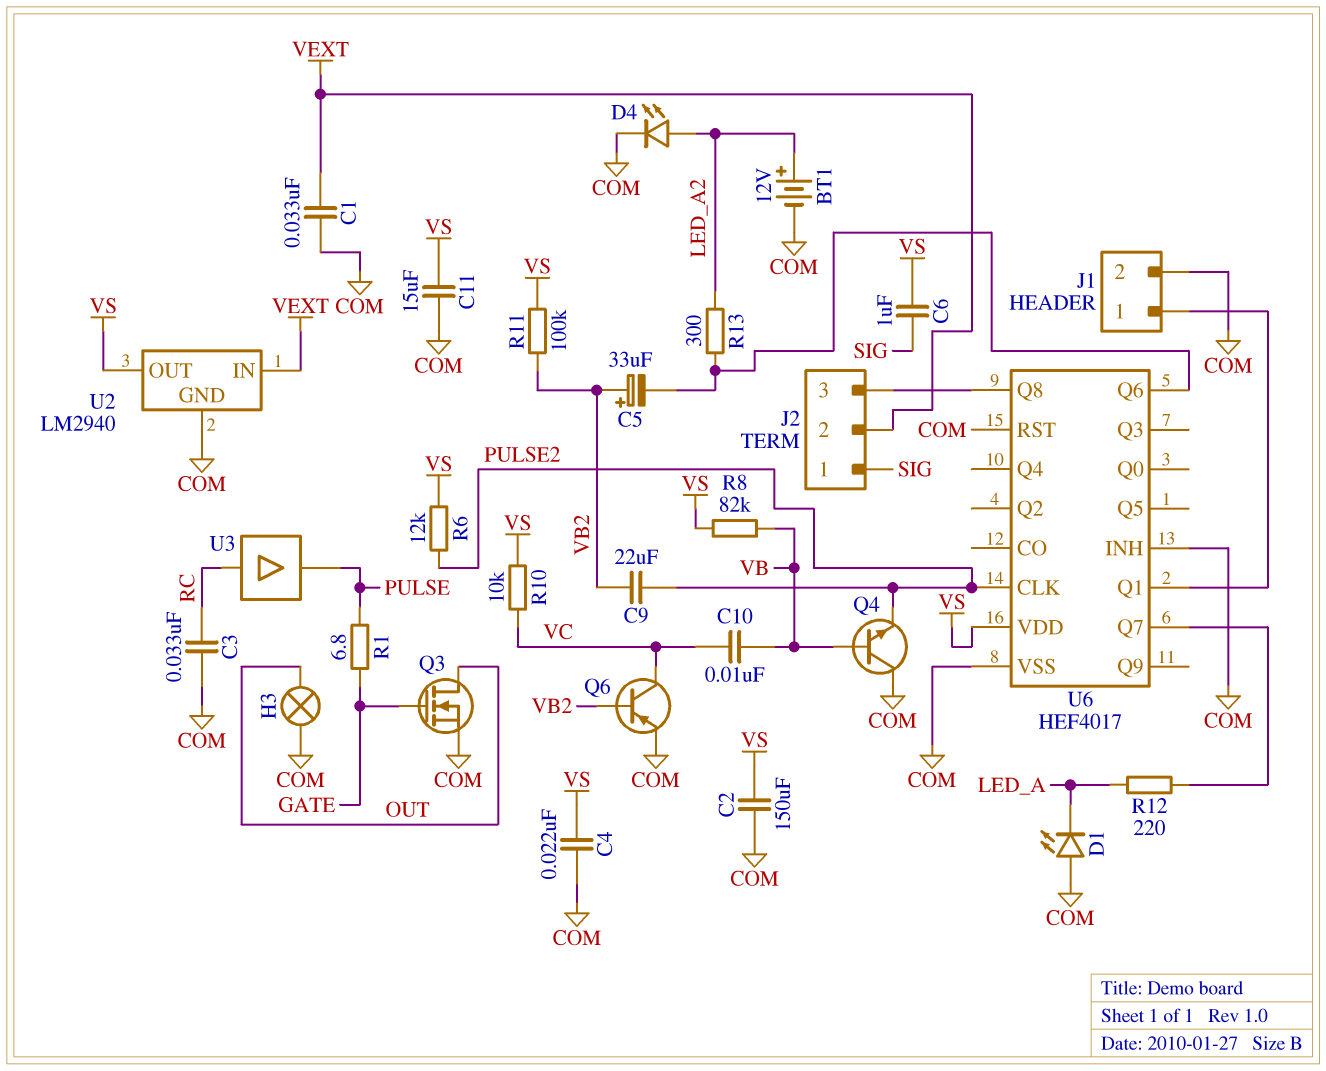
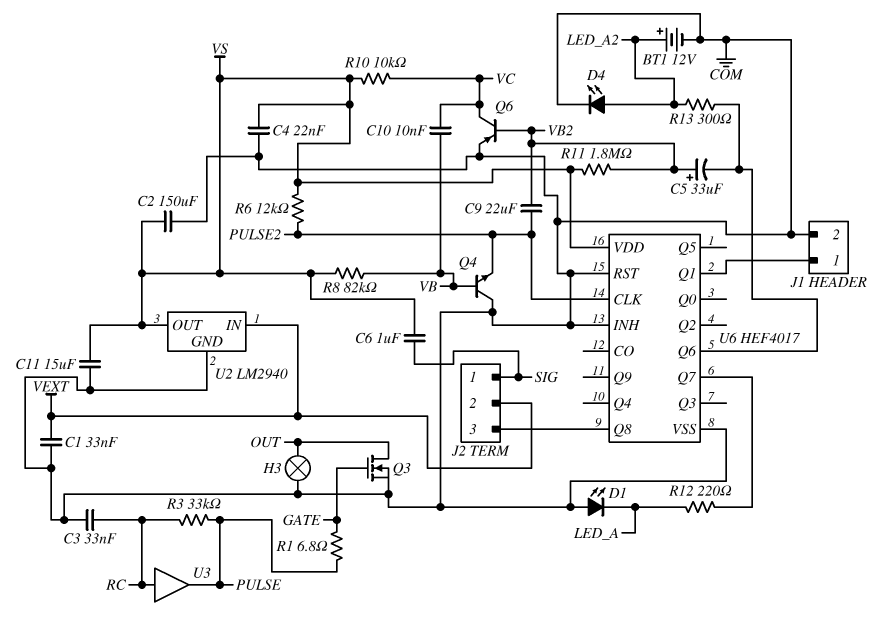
R3: none -> 33k (PULSE, RC)
R11: 100k (VB2, VS) -> 1.8M (VB2, VS)

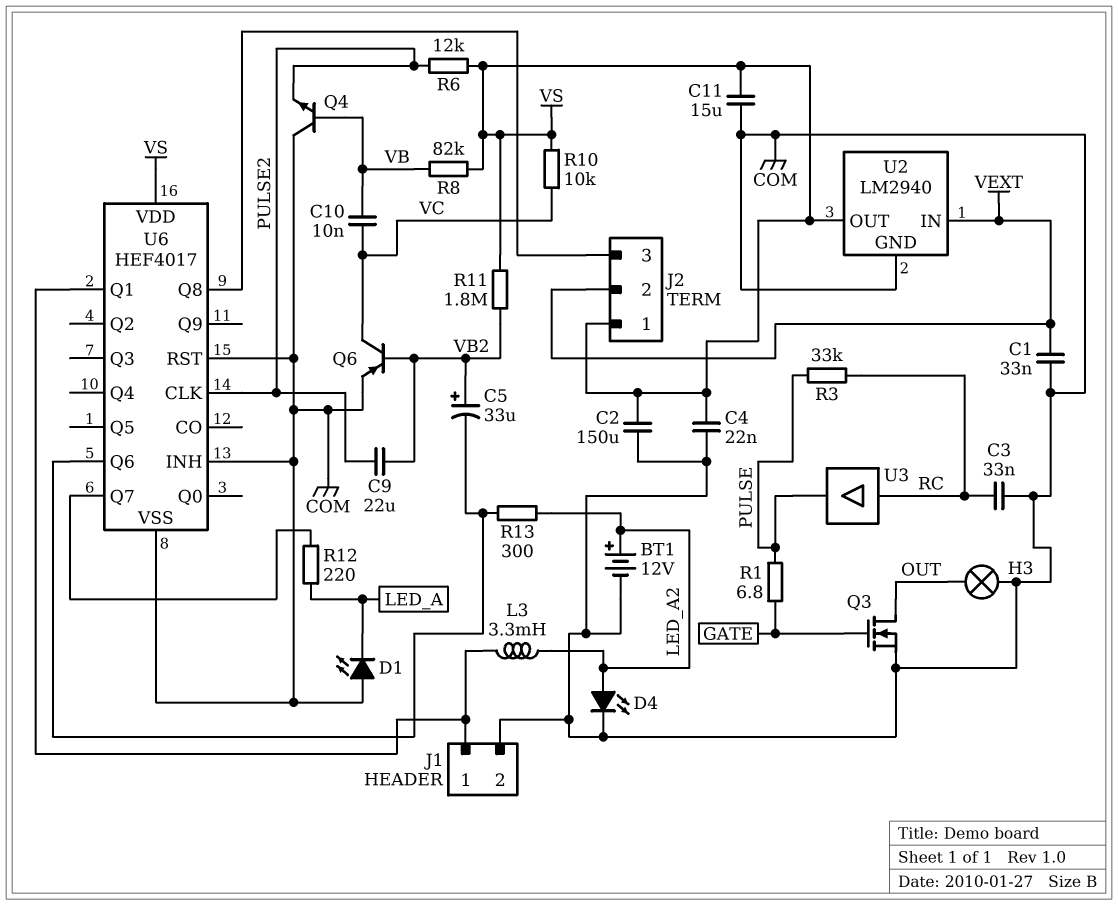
C6: 1uF (SIG, VS) -> none
J2 pin 1: SIG -> VS
L3: none -> 3.3mH (J1/1, LED_A2)

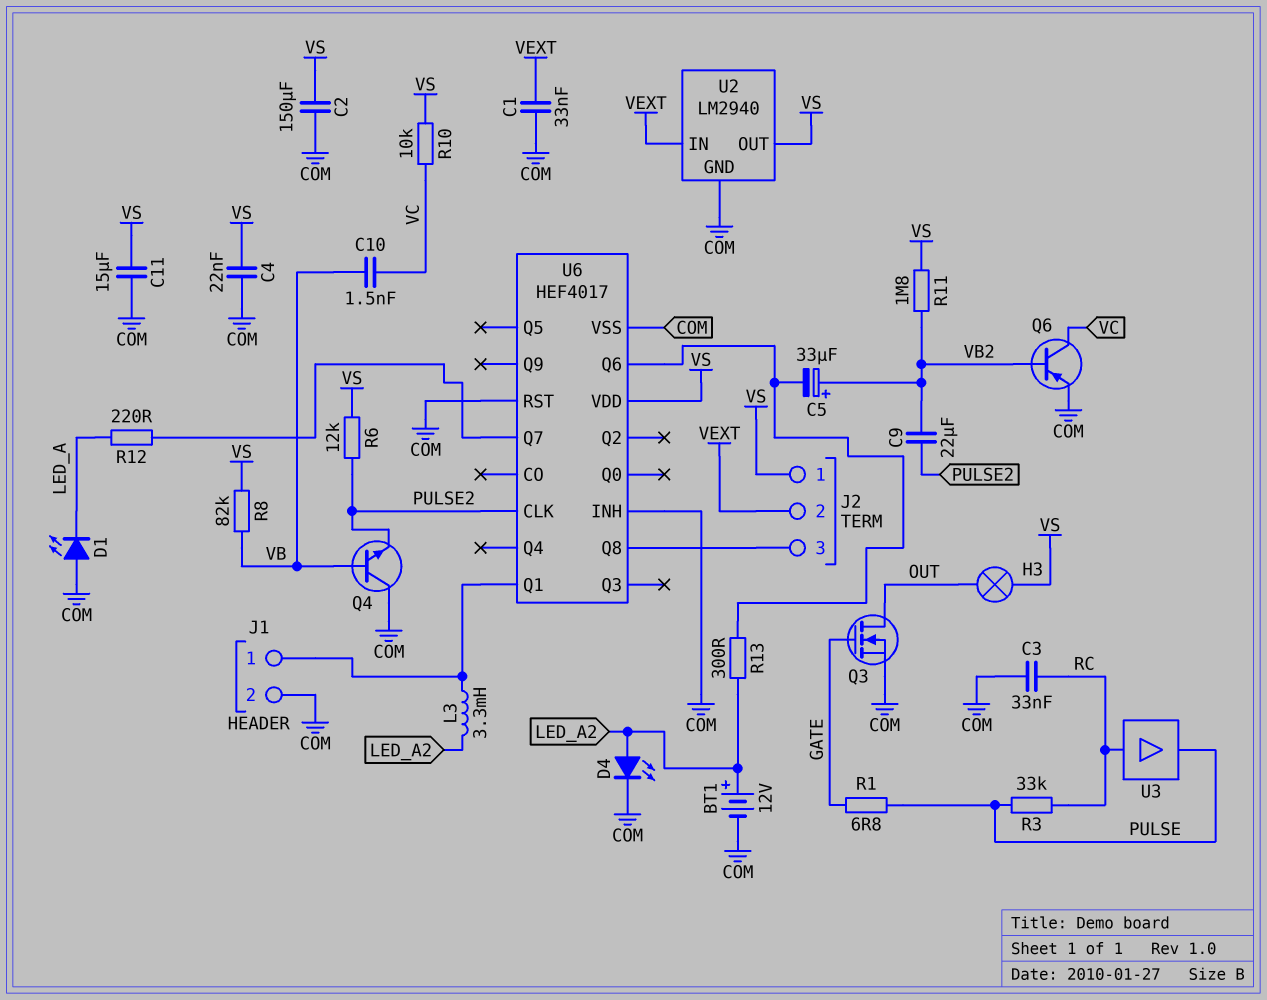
C10: 10nF (VB, VC) -> 1.5nF (VB, VC)
H3: lamp (COM, OUT) -> lamp (OUT, VS)

